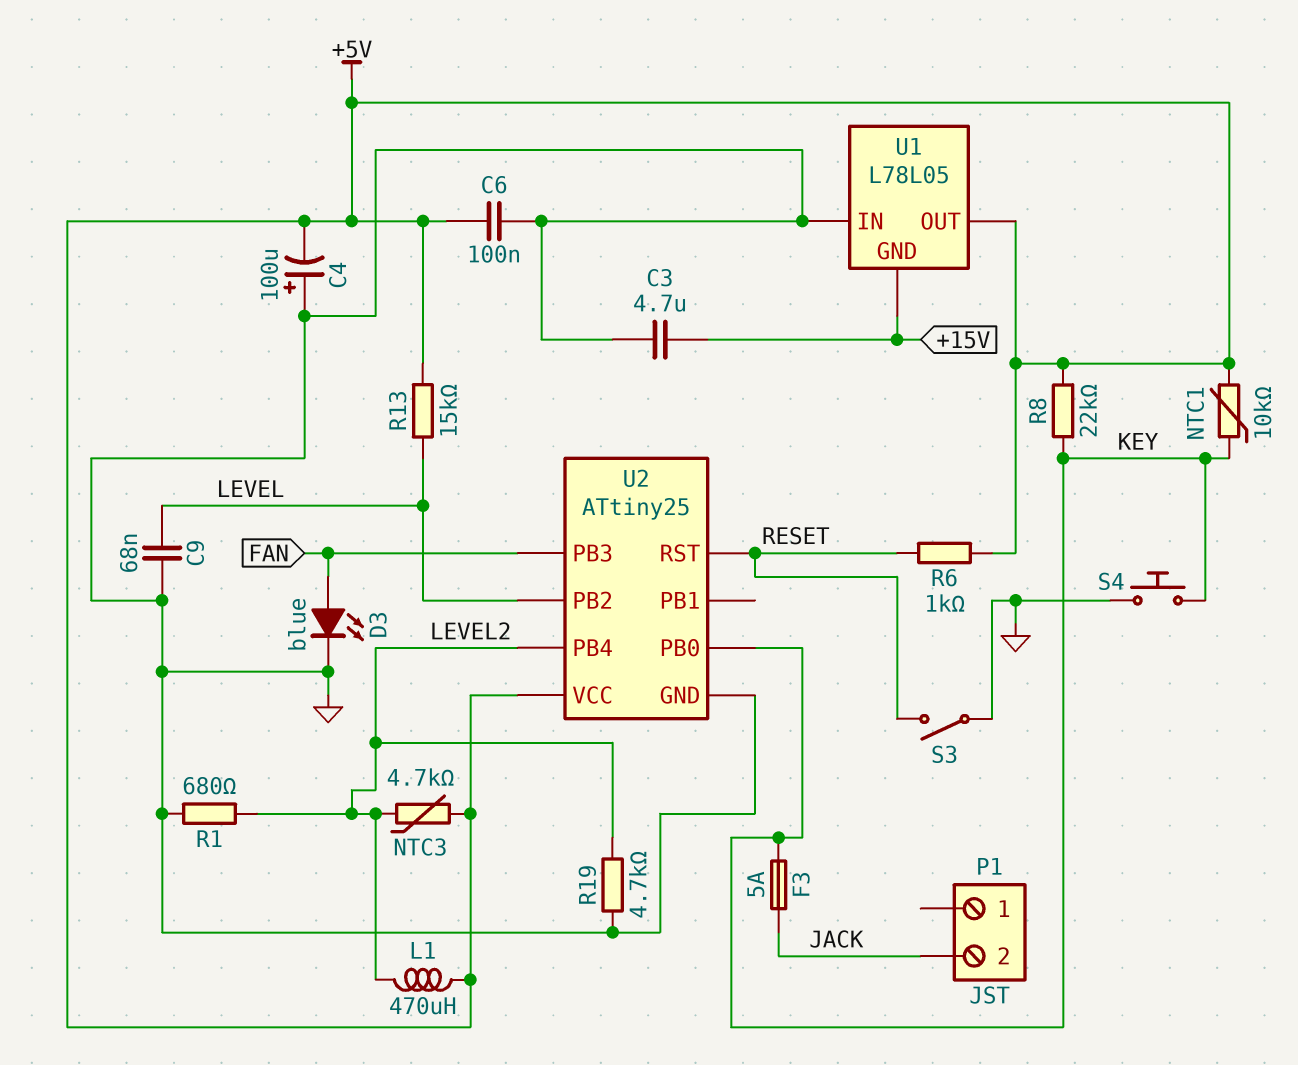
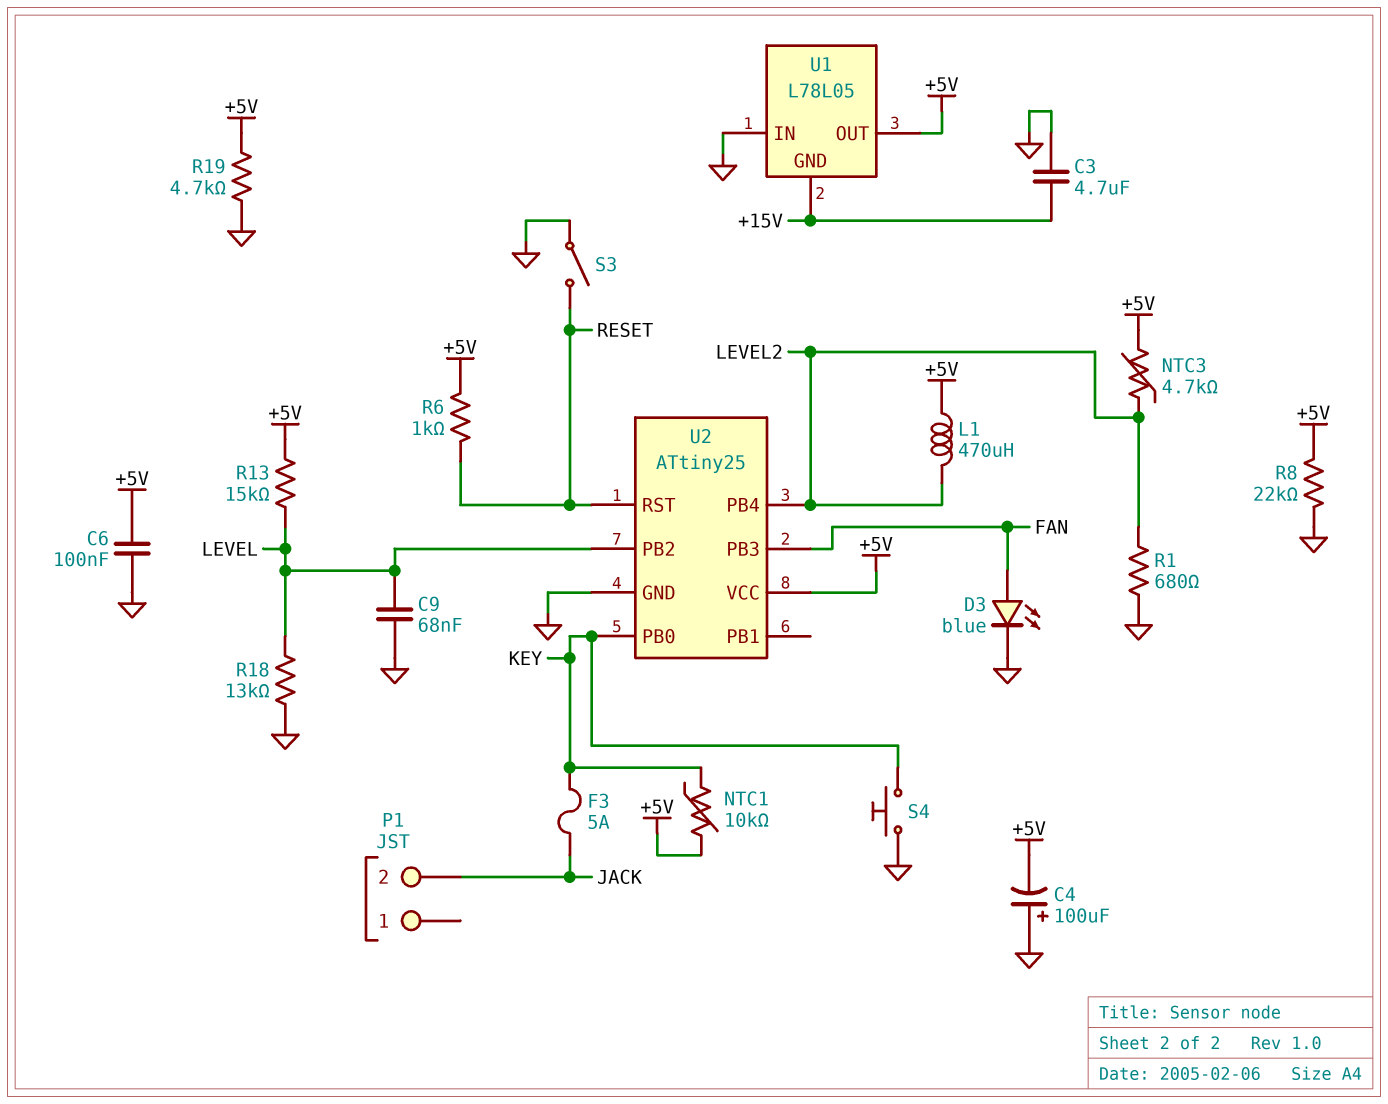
R8: 22k (+5V, KEY) -> 22k (+5V, GND)
R18: none -> 13k (GND, LEVEL)
R19: 4.7k (GND, LEVEL2) -> 4.7k (+5V, GND)

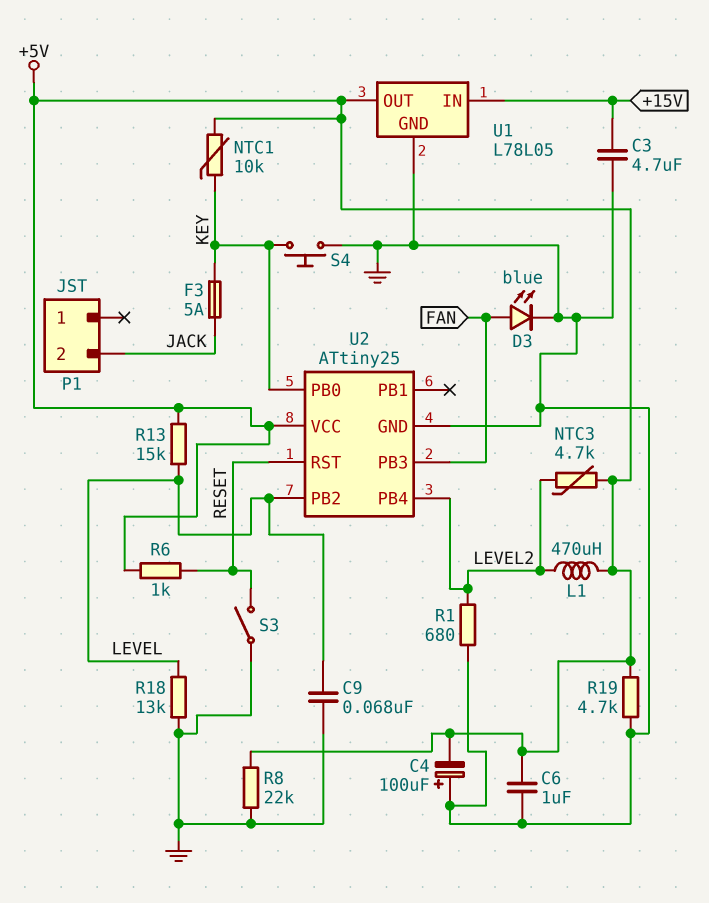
C6: 100nF (+5V, GND) -> 1uF (+5V, GND)
U1 pin GND: +15V -> GND
U1 pin IN: GND -> +15V

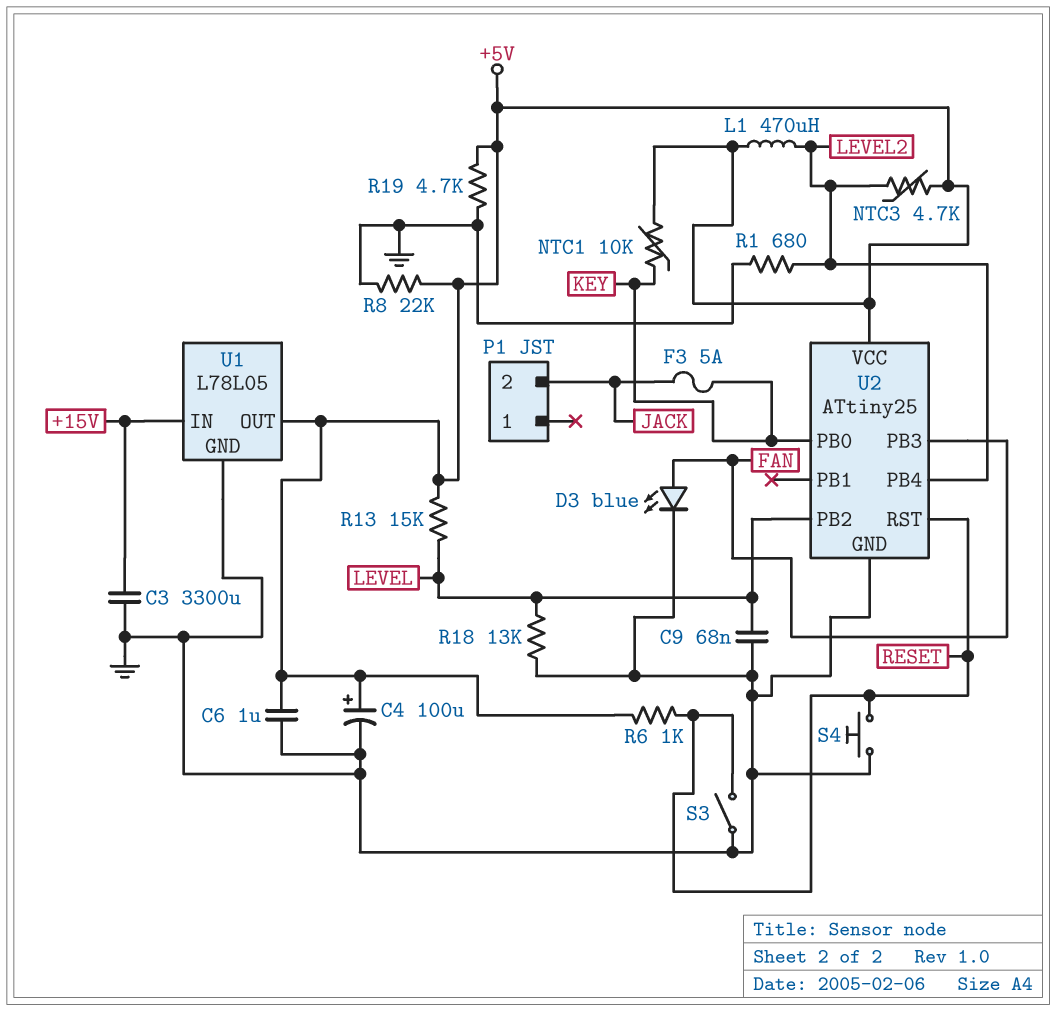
C3: 4.7uF (+15V, GND) -> 3300uF (+15V, GND)
C4: 100uF (plus GND, minus +5V) -> 100uF (plus +5V, minus GND)
S4: button (GND, KEY) -> button (GND, RESET)

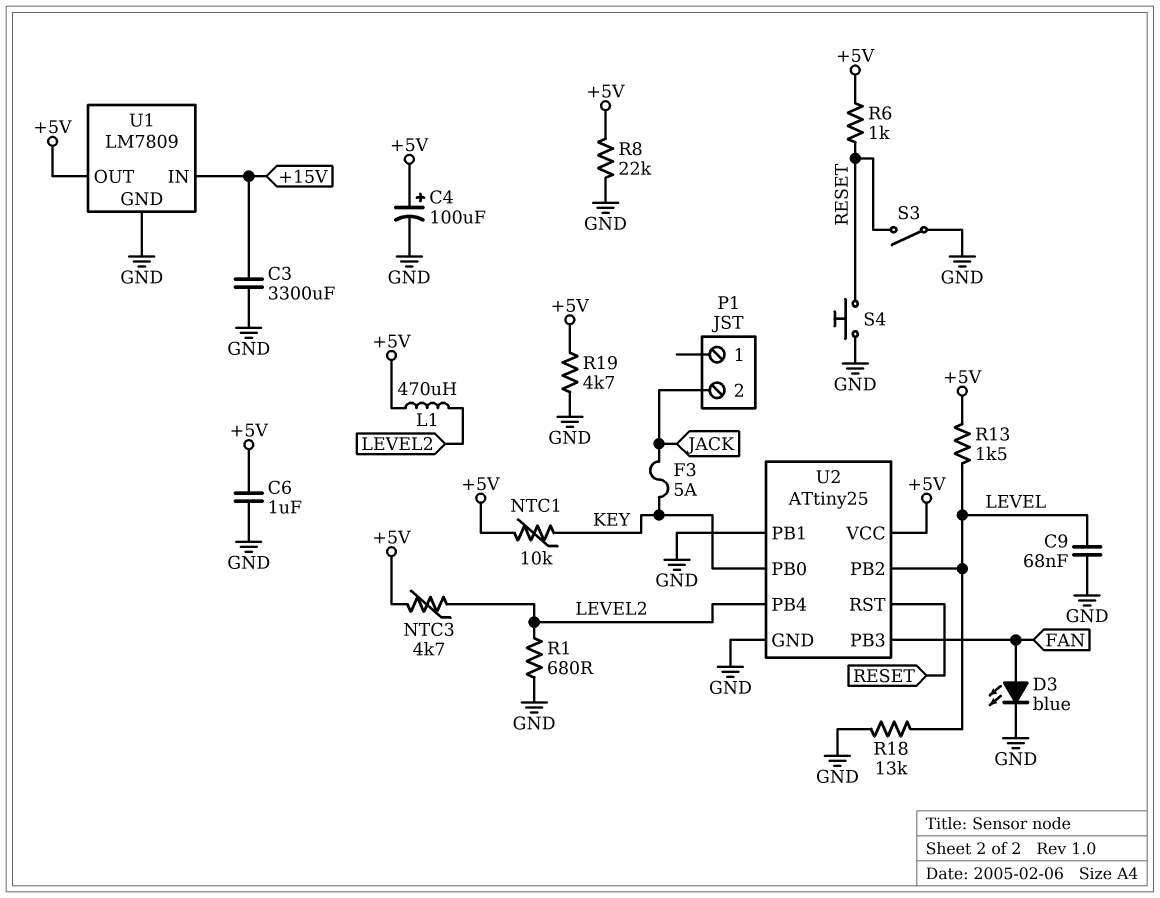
R13: 15k (+5V, LEVEL) -> 1.5k (+5V, LEVEL)
U1: L78L05 -> LM7809
U2 pin PB1: none -> GND

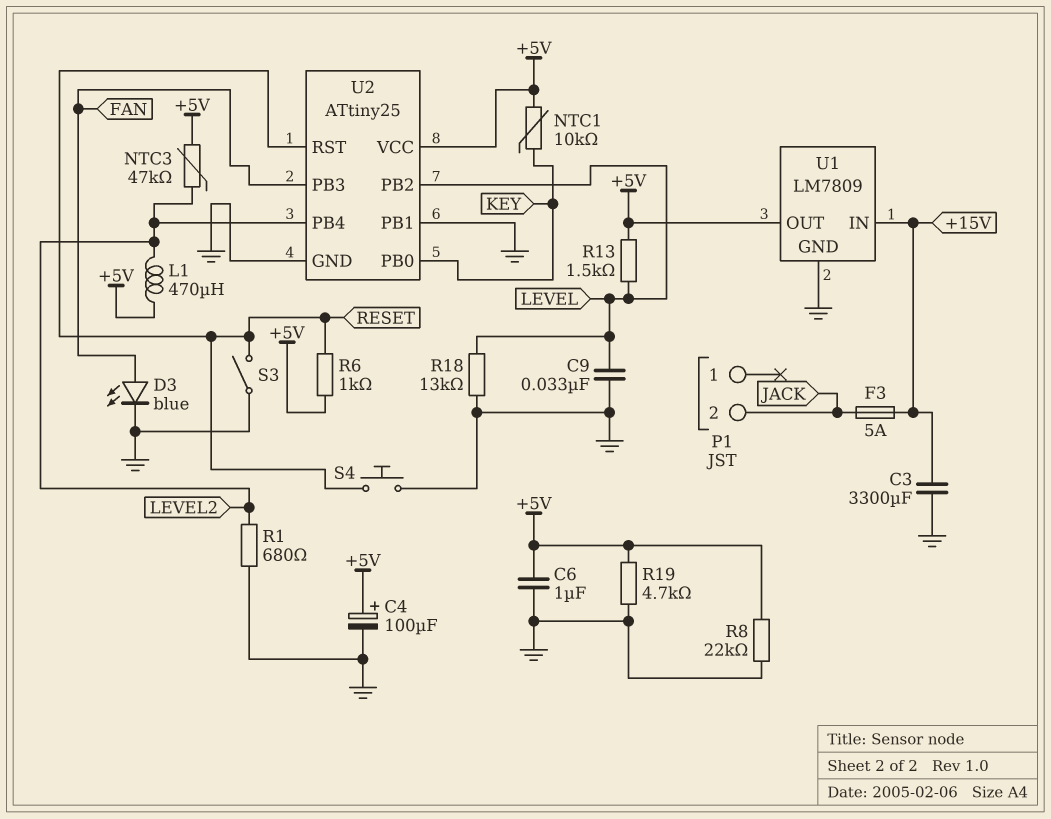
C9: 68nF (GND, LEVEL) -> 33nF (GND, LEVEL)
F3: 5A (JACK, KEY) -> 5A (+15V, JACK)
NTC3: 4.7k (+5V, LEVEL2) -> 47k (+5V, LEVEL2)

